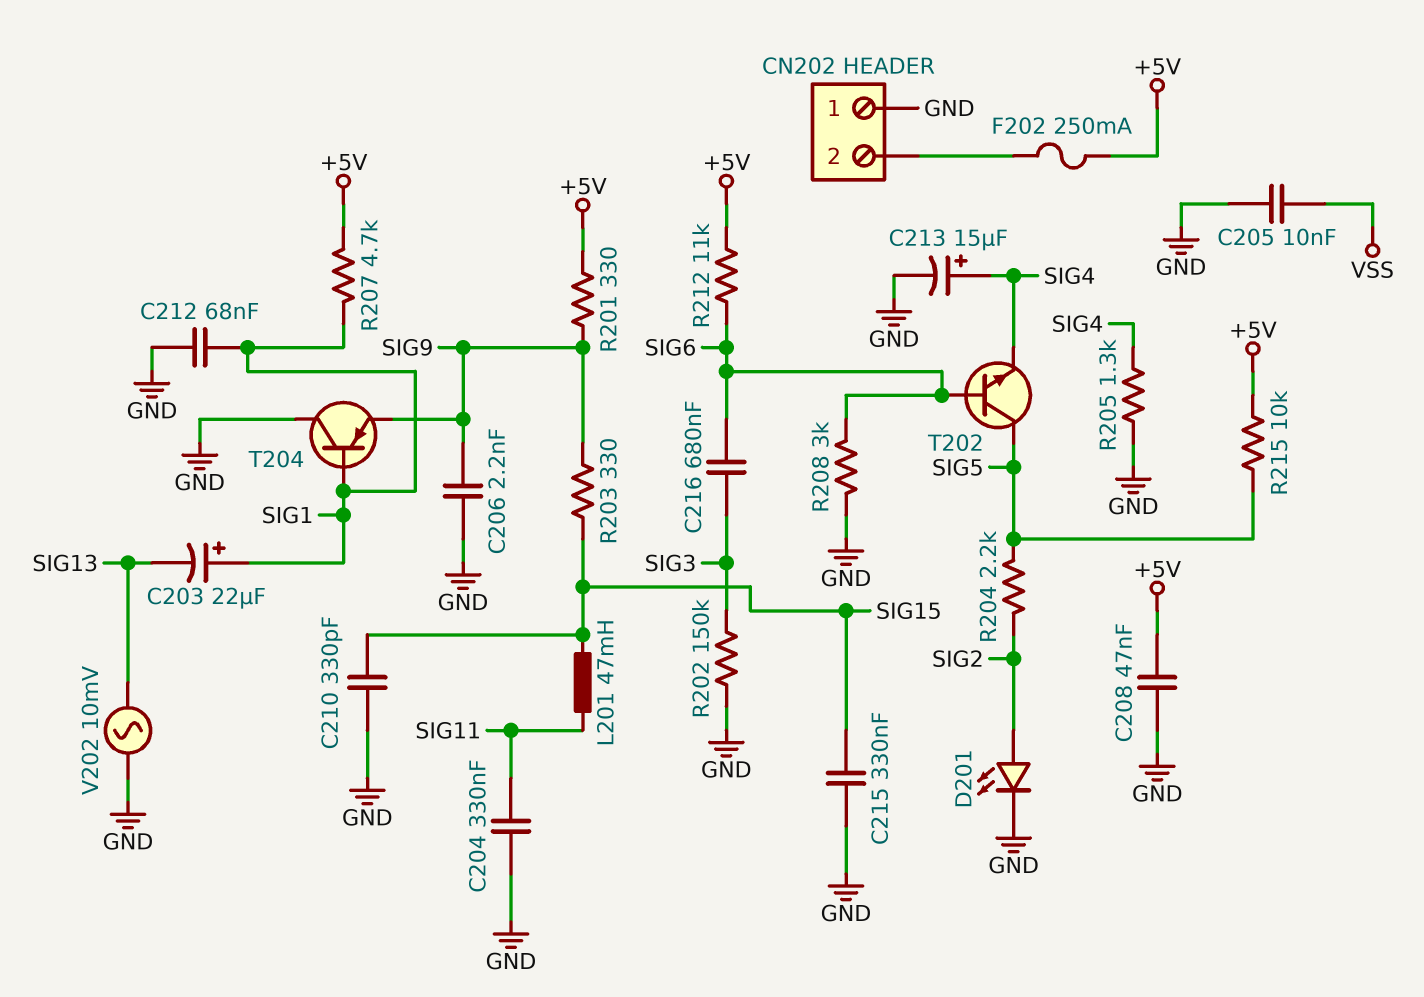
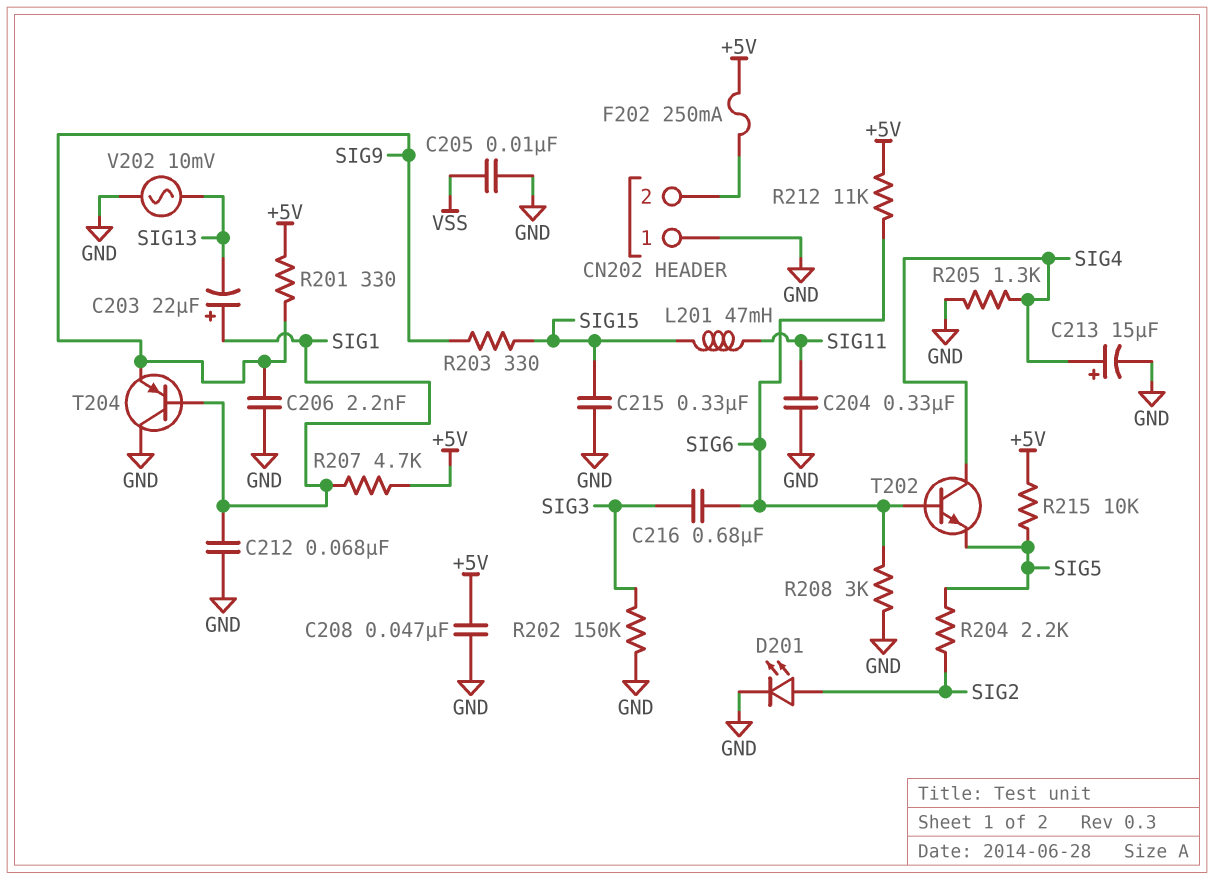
C210: 330pF (GND, SIG15) -> none
T202: NPN (B SIG6, C SIG5, E SIG4) -> NPN (B SIG6, C SIG4, E SIG5)

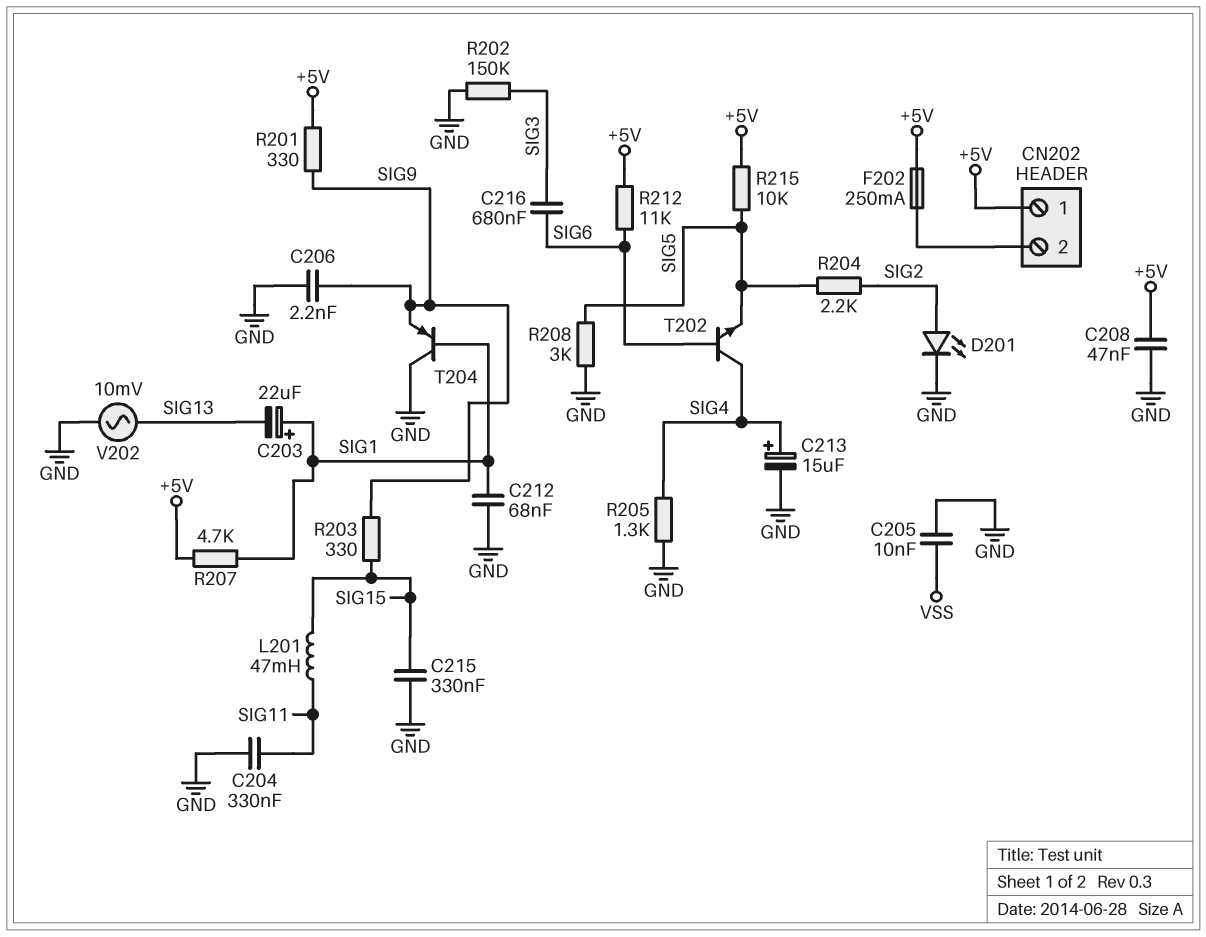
CN202 pin 1: GND -> +5V
R208: 3k (GND, SIG6) -> 3k (GND, SIG5)

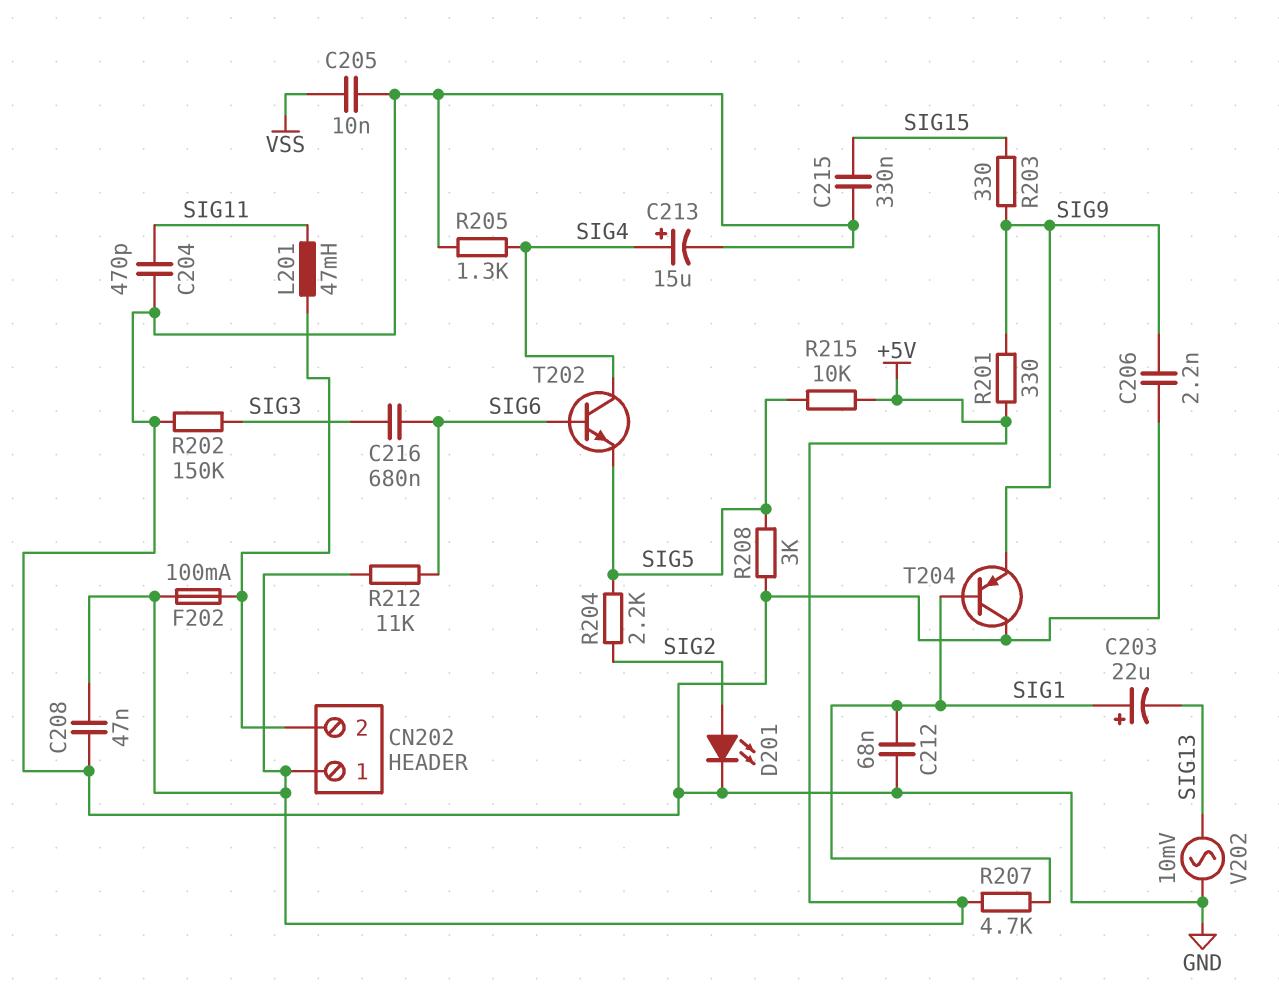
C204: 330nF (GND, SIG11) -> 470pF (GND, SIG11)
F202: 250mA (+5V, CN202/2) -> 100mA (+5V, CN202/2)
L201: 47mH (SIG11, SIG15) -> 47mH (CN202/2, SIG11)

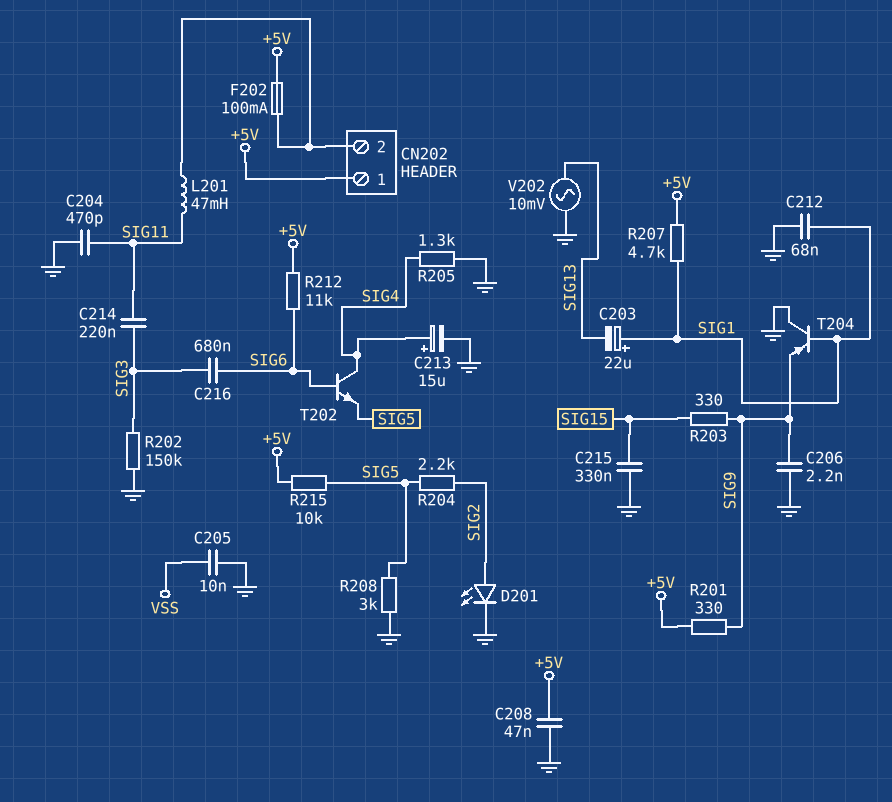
C214: none -> 220nF (SIG3, SIG11)

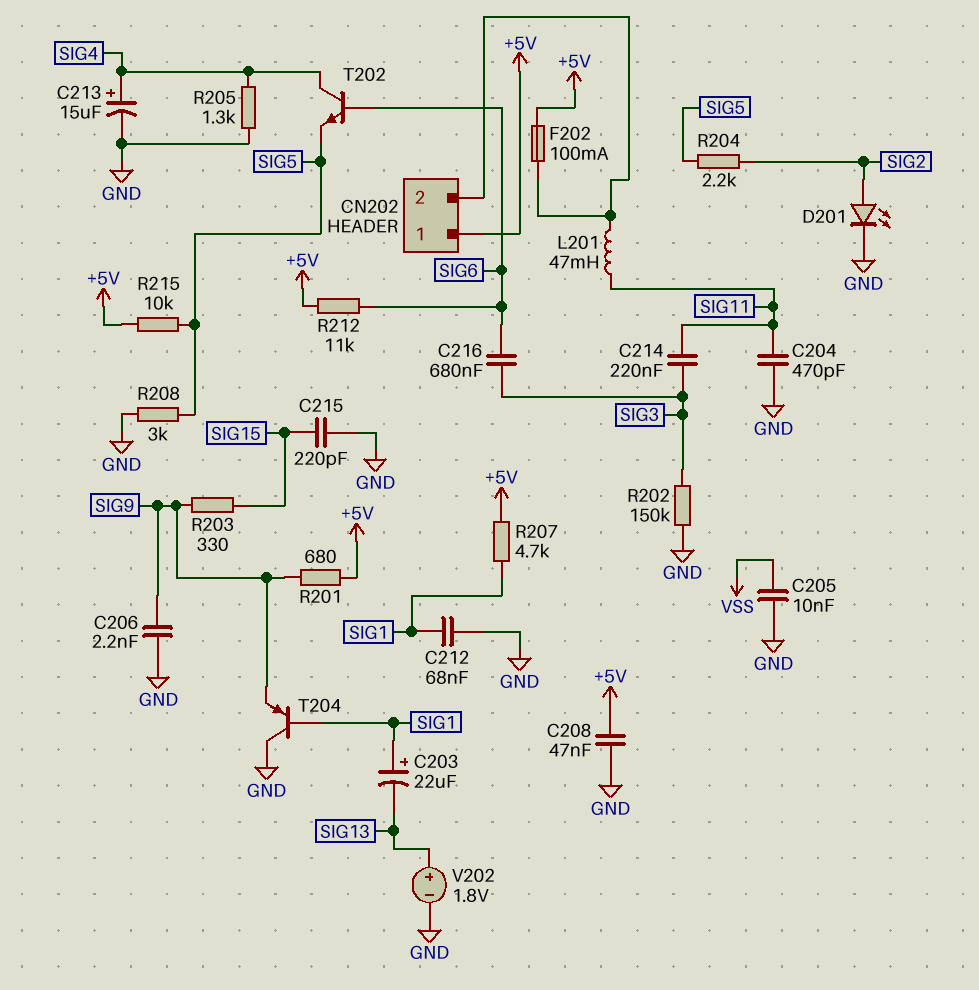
C215: 330nF (GND, SIG15) -> 220pF (GND, SIG15)
R201: 330 (+5V, SIG9) -> 680 (+5V, SIG9)
V202: AC 10mV (GND, SIG13) -> 1.8V (plus SIG13, minus GND)

